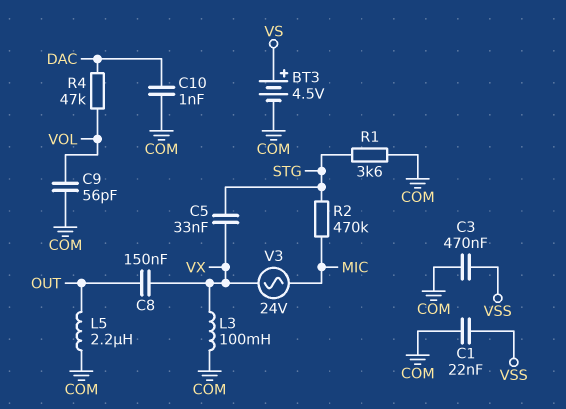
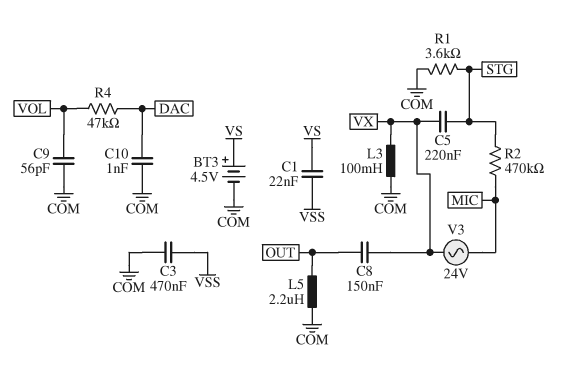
C1: 22nF (COM, VSS) -> 22nF (VS, VSS)
C5: 33nF (STG, VX) -> 220nF (STG, VX)

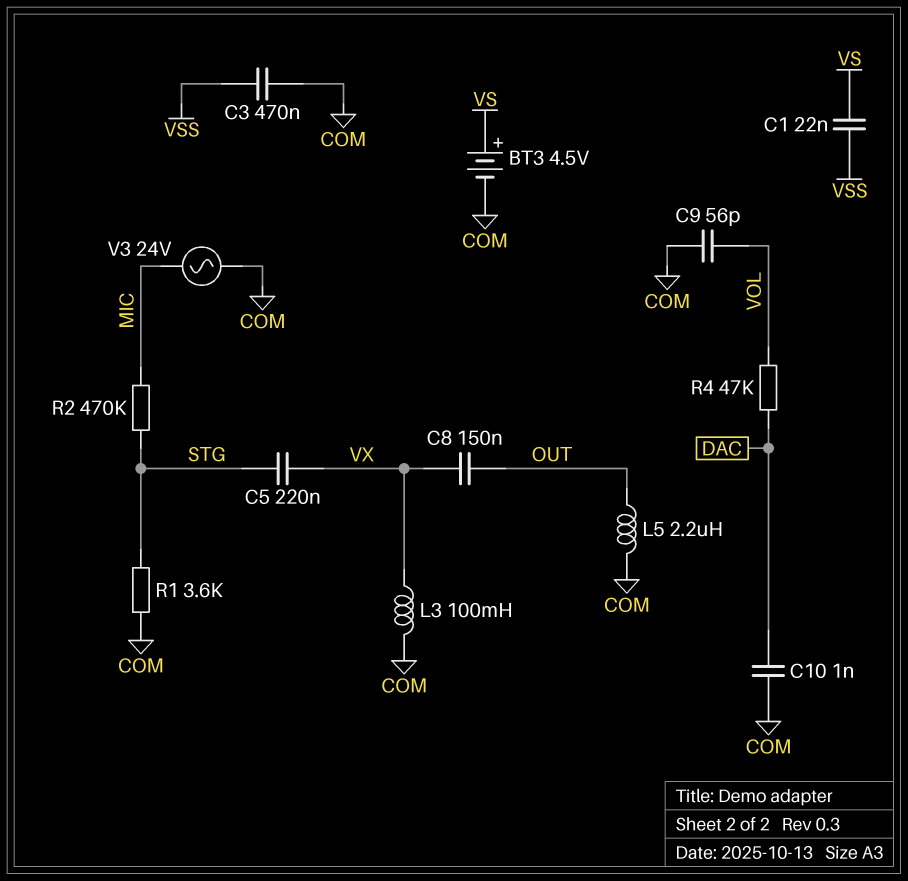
V3: AC 24V (MIC, VX) -> AC 24V (COM, MIC)

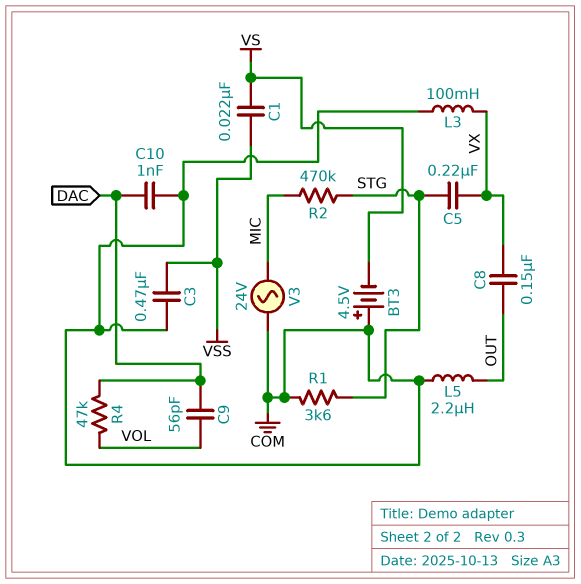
BT3: 4.5V (plus VS, minus COM) -> 4.5V (plus COM, minus VS)
C9: 56pF (COM, VOL) -> 56pF (DAC, VOL)

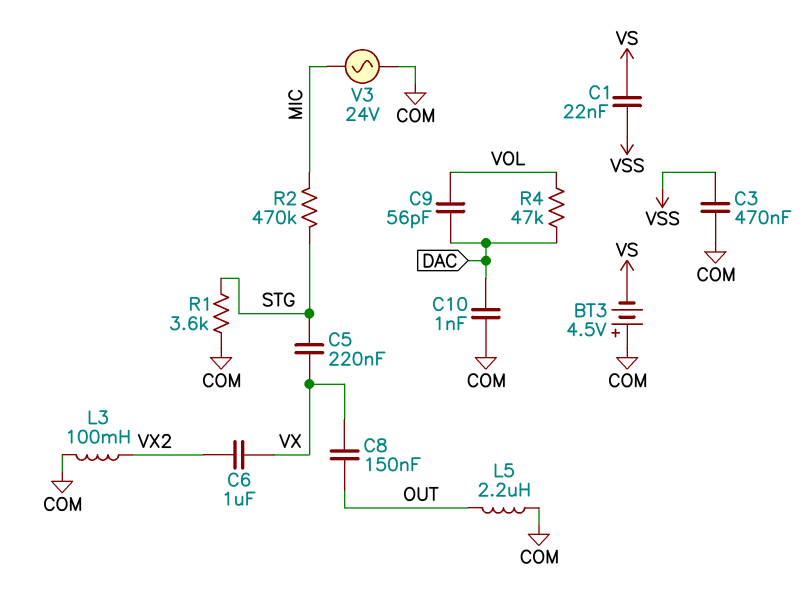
C6: none -> 1uF (VX, VX2)
L3: 100mH (COM, VX) -> 100mH (COM, VX2)

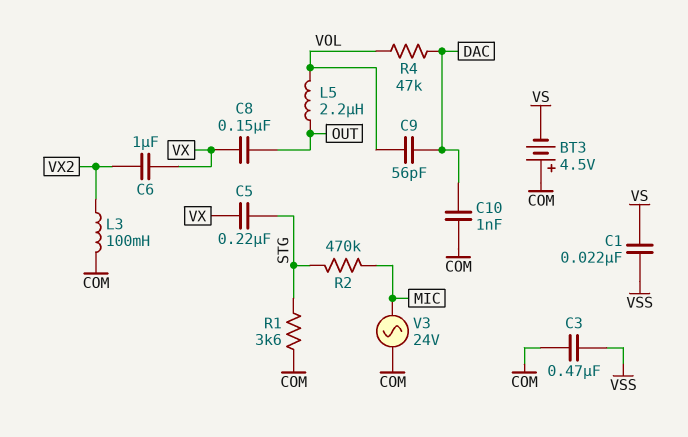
L5: 2.2uH (COM, OUT) -> 2.2uH (OUT, VOL)

